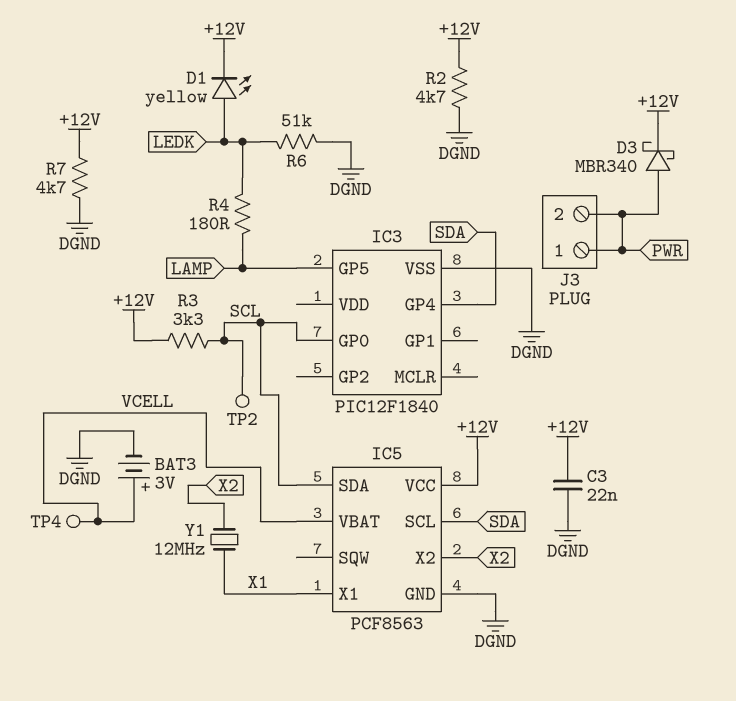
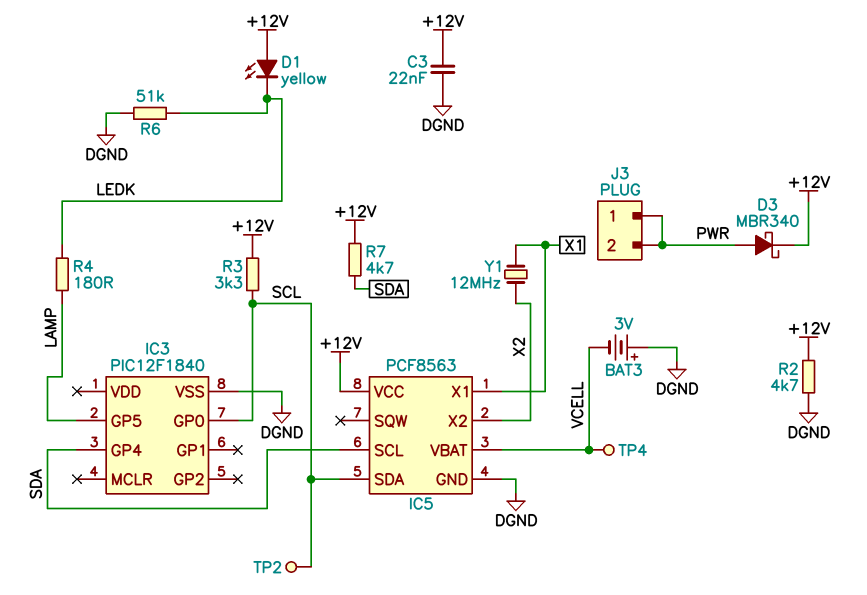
BAT3: 3V (plus VCELL, minus DGND) -> 3V (plus DGND, minus VCELL)
D1: LED yellow (A LEDK, K +12V) -> LED yellow (A +12V, K LEDK)
R7: 4.7k (+12V, DGND) -> 4.7k (+12V, SDA)

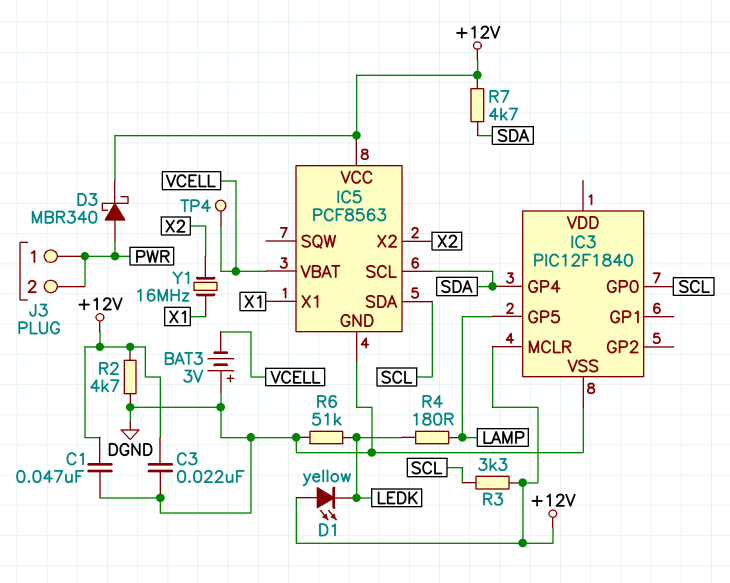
C1: none -> 47nF (+12V, DGND)
IC3 pin MCLR: none -> +12V
TP2: test point (SCL) -> none
Y1: 12MHz (X1, X2) -> 16MHz (X1, X2)

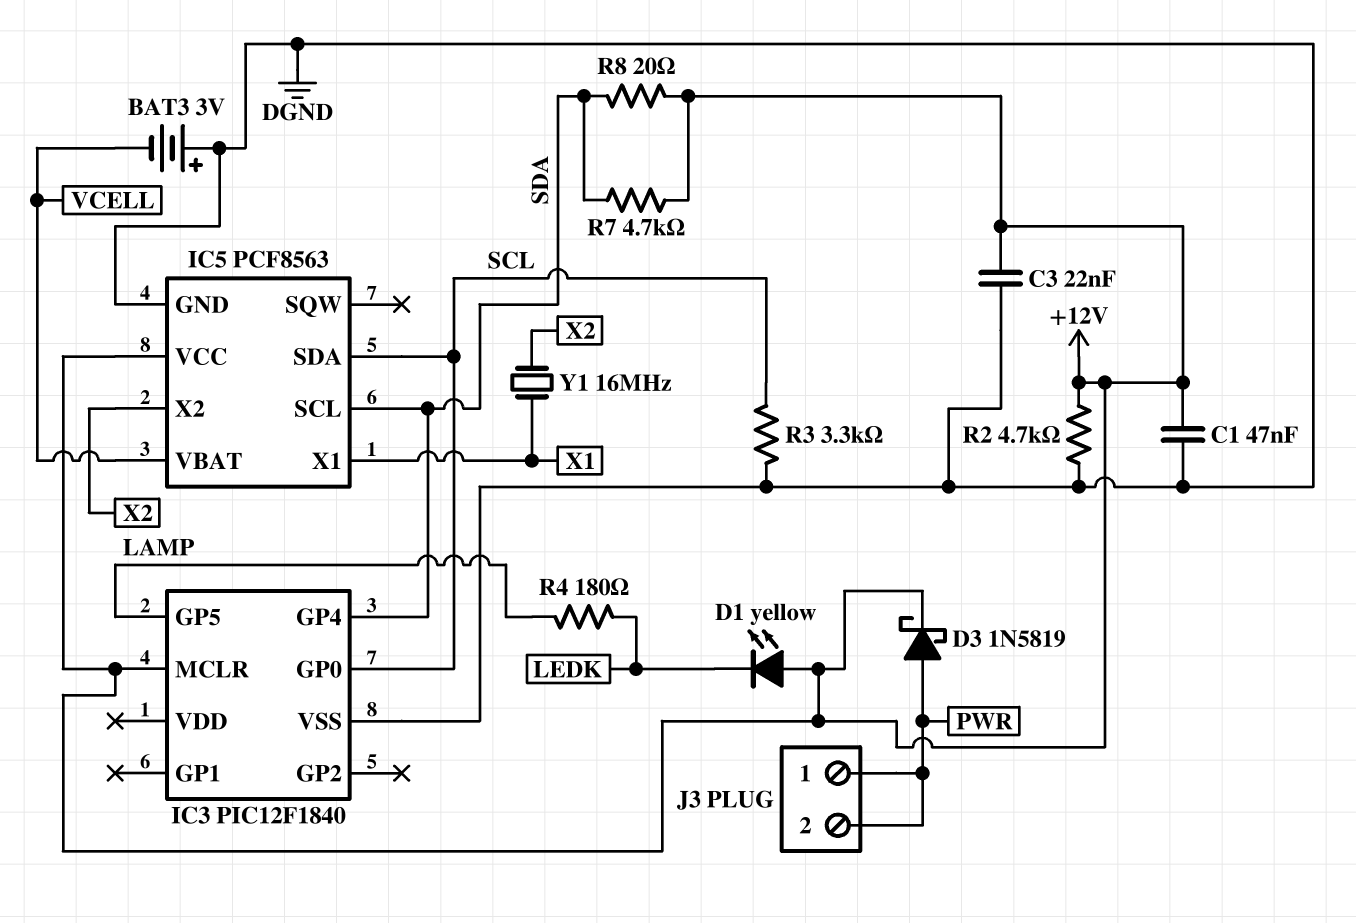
D3: schottky MBR340 (A PWR, K +12V) -> schottky 1N5819 (A PWR, K +12V)
R3: 3.3k (+12V, SCL) -> 3.3k (DGND, SCL)
R6: 51k (DGND, LEDK) -> none
R8: none -> 20 (+12V, SDA)
TP4: test point (VCELL) -> none

